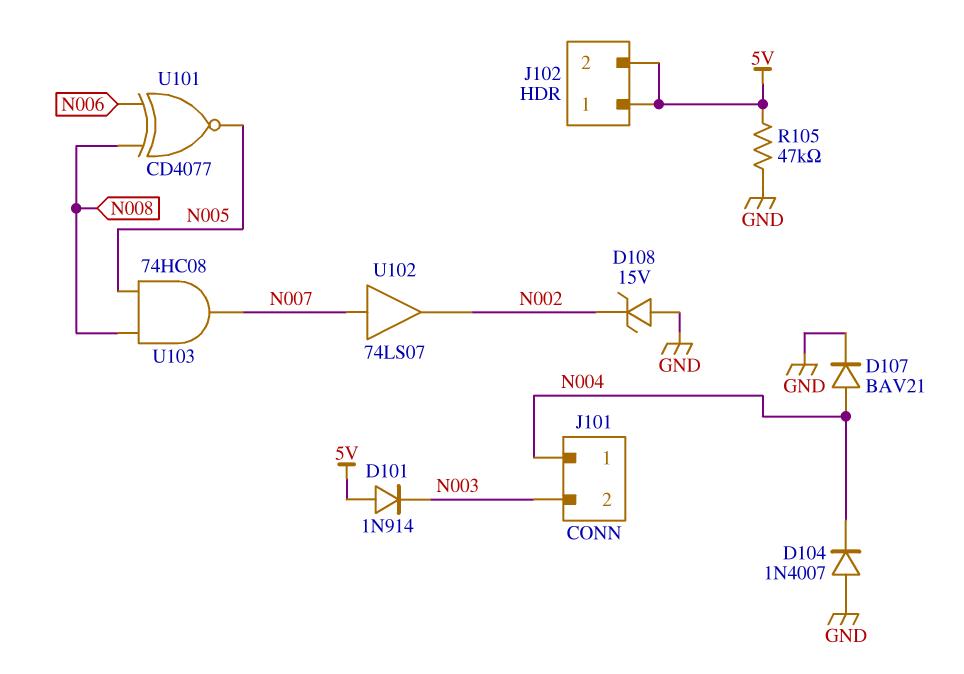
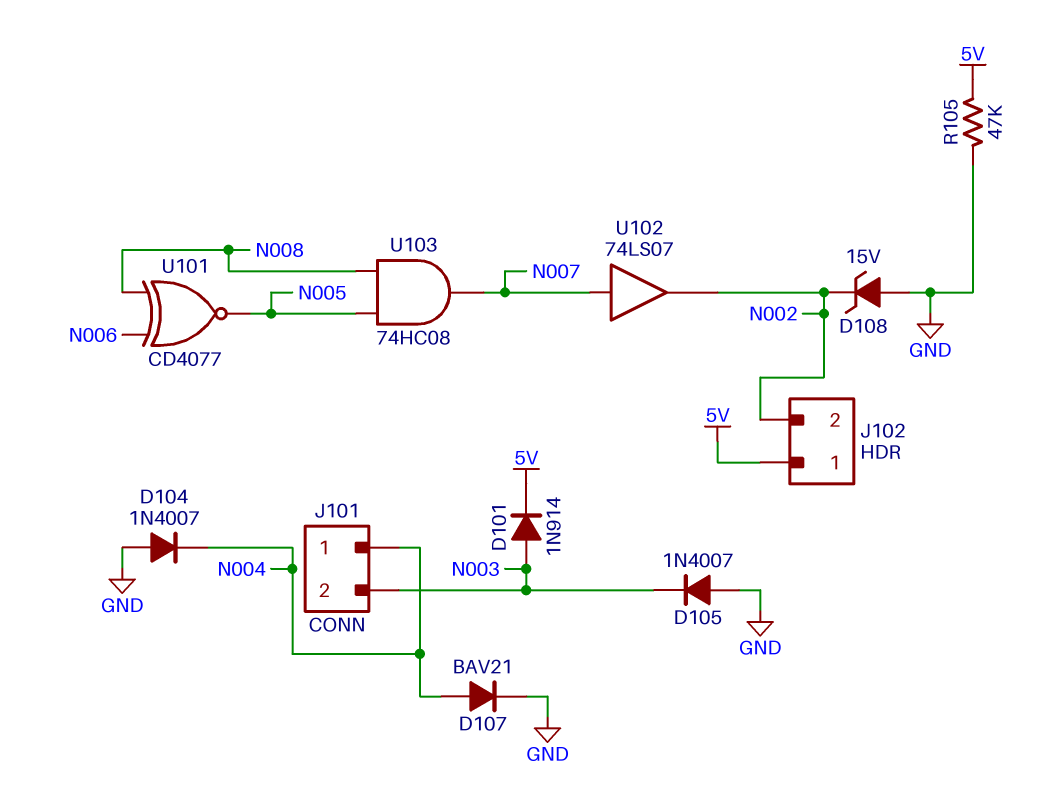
D101: diode 1N914 (A 5V, K N003) -> diode 1N914 (A N003, K 5V)
D105: none -> diode 1N4007 (A GND, K N003)
J102 pin 2: 5V -> N002

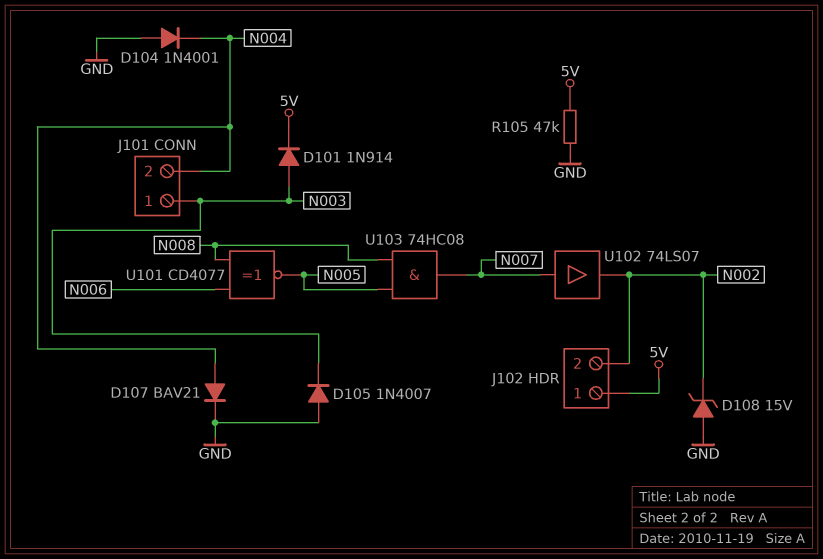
D104: diode 1N4007 (A GND, K N004) -> diode 1N4001 (A GND, K N004)
J101 pin 1: N004 -> N003
J101 pin 2: N003 -> N004

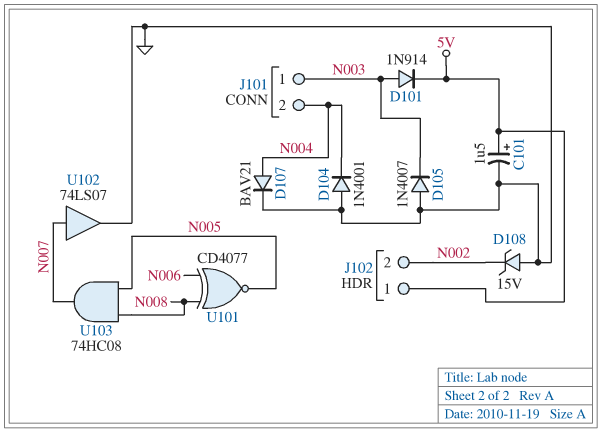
C101: none -> 1.5uF (plus 5V, minus GND)
R105: 47k (5V, GND) -> none
U102: buffer 74LS07 (in N007, out N002) -> buffer 74LS07 (in N007, out GND)

